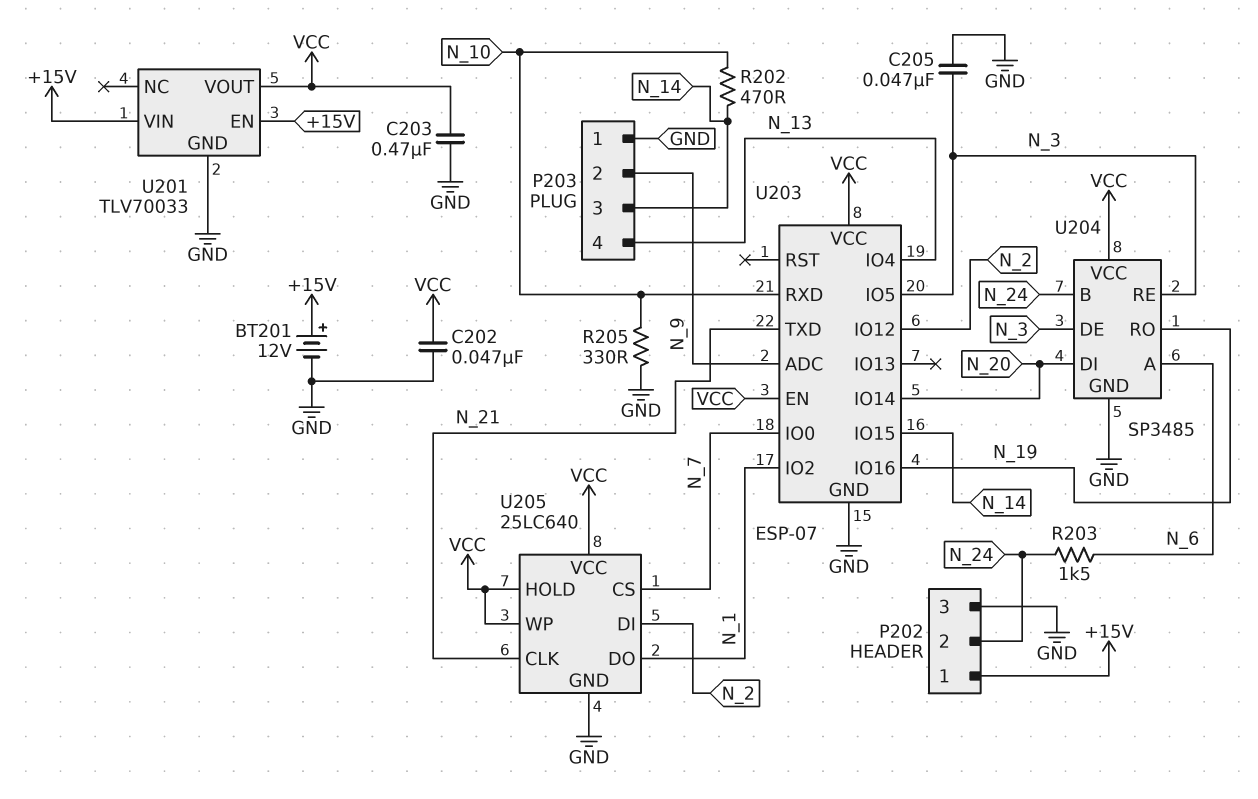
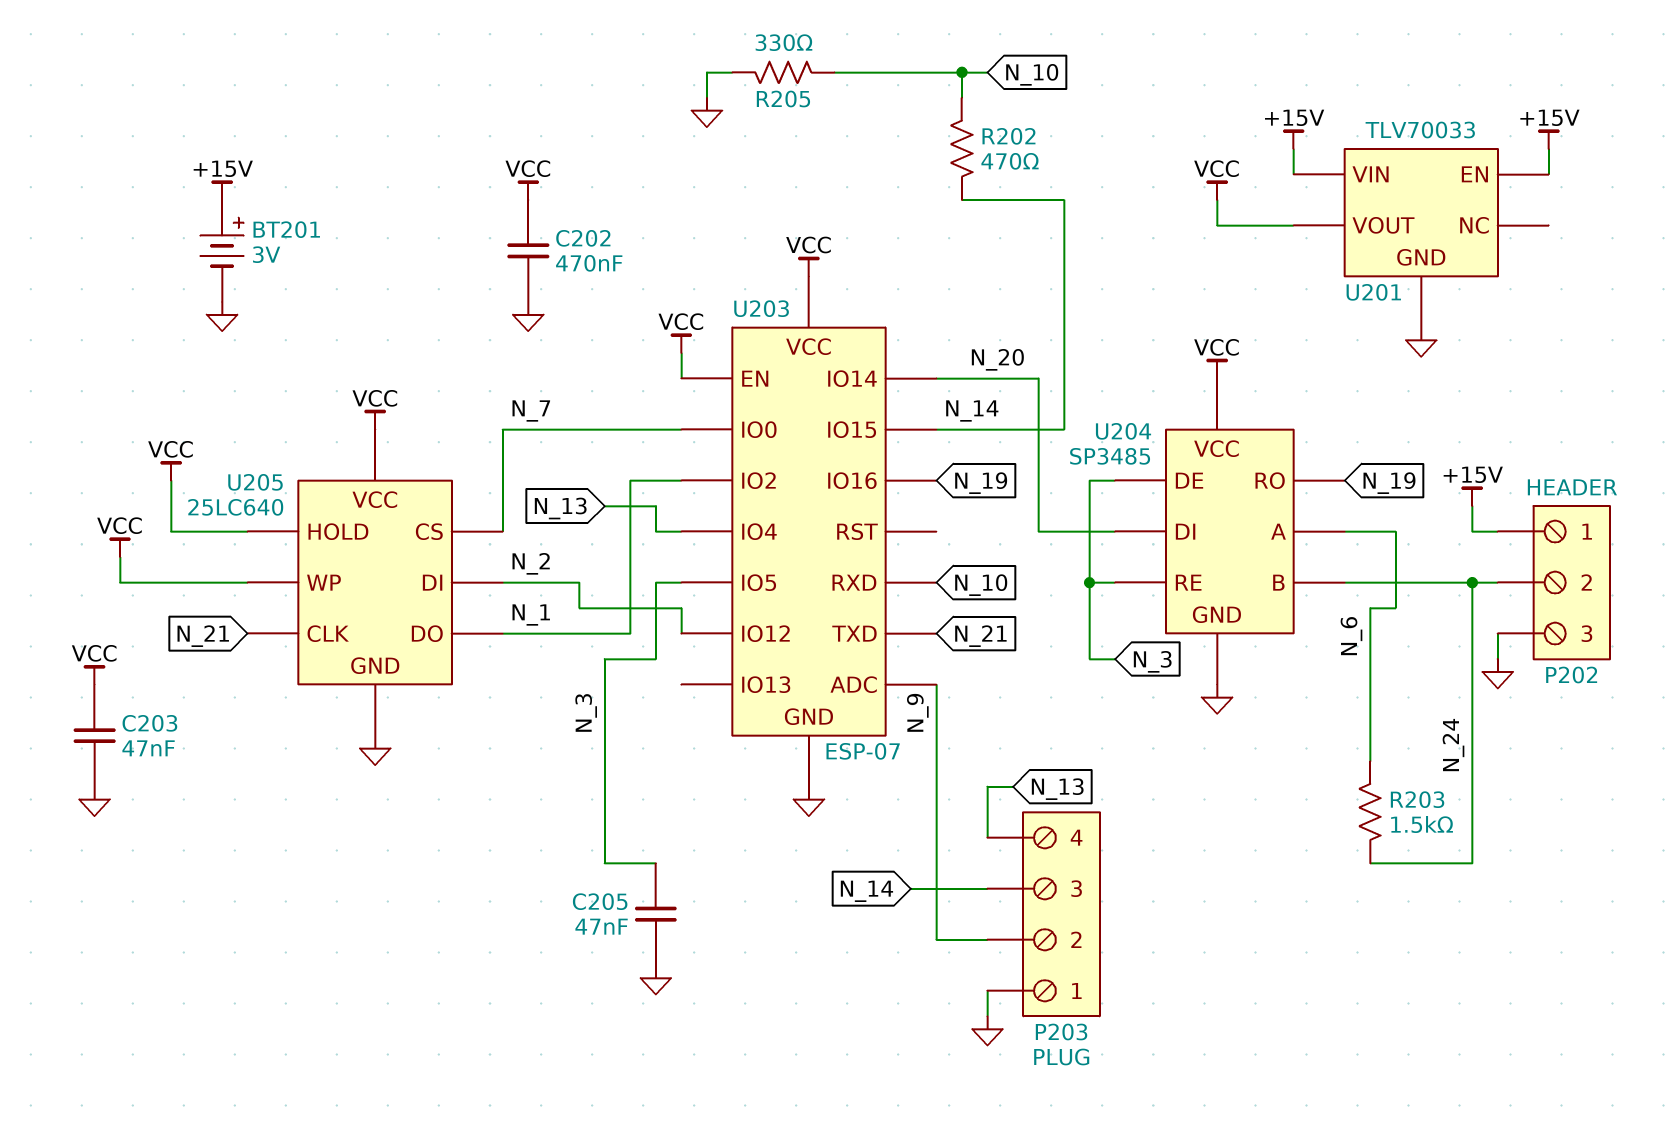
BT201: 12V (plus +15V, minus GND) -> 3V (plus +15V, minus GND)
C202: 47nF (GND, VCC) -> 470nF (GND, VCC)
C203: 470nF (GND, VCC) -> 47nF (GND, VCC)

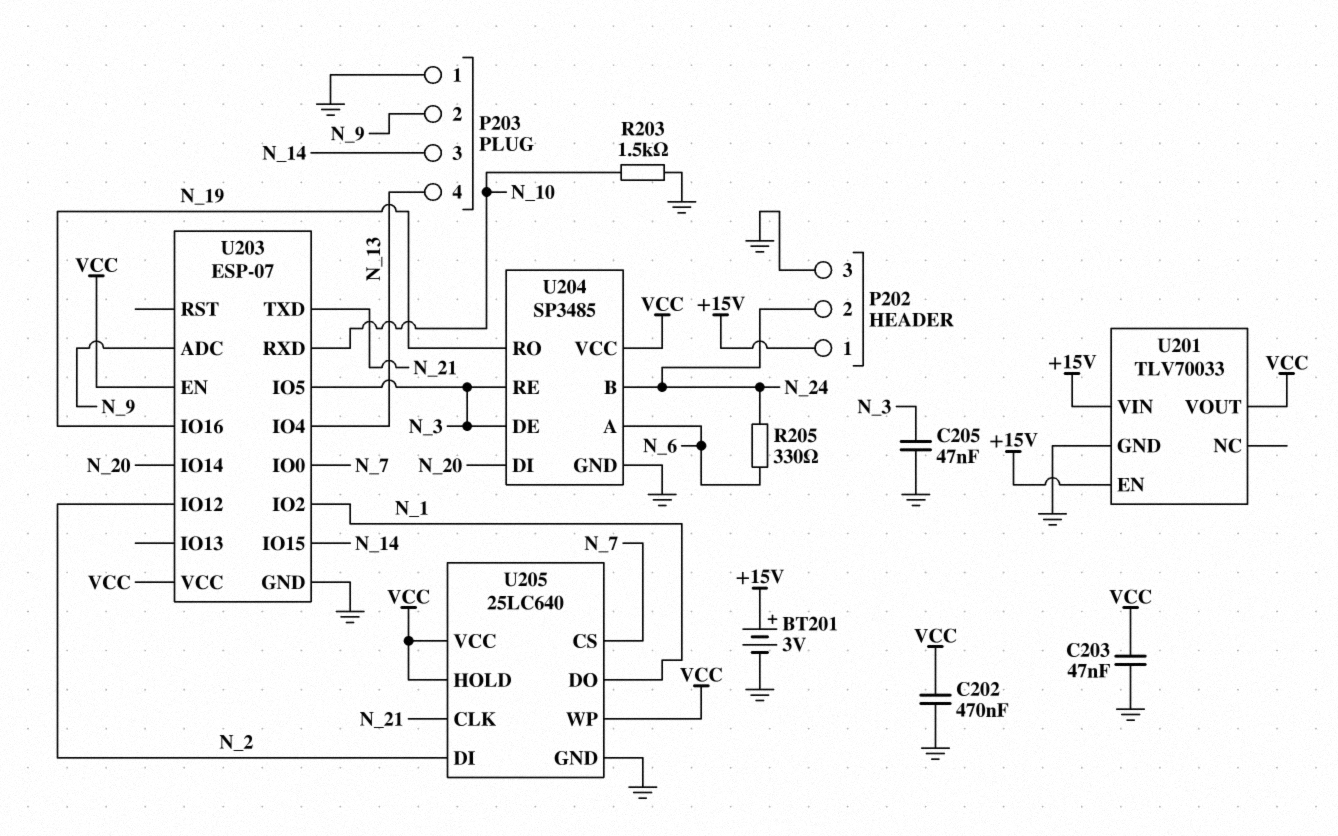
R202: 470 (N_10, N_14) -> none
R203: 1.5k (N_6, N_24) -> 1.5k (GND, N_10)
R205: 330 (GND, N_10) -> 330 (N_6, N_24)

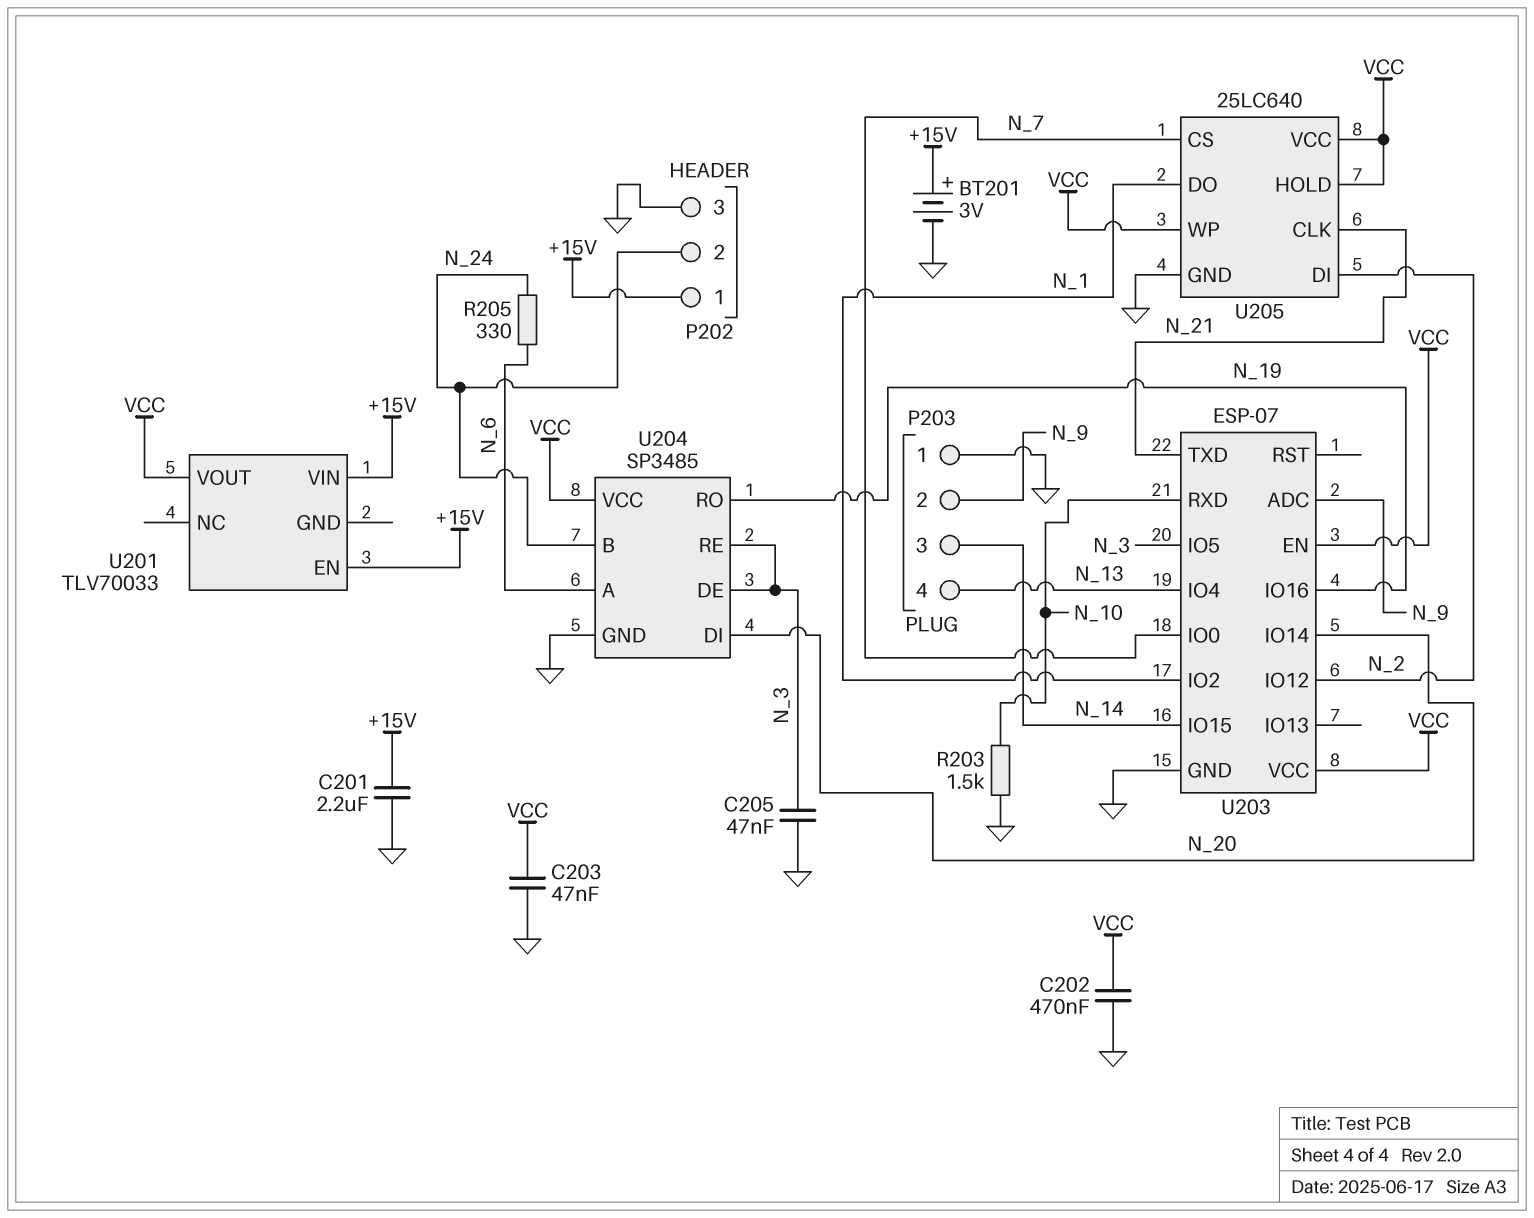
C201: none -> 2.2uF (+15V, GND)
U201 pin GND: GND -> none

